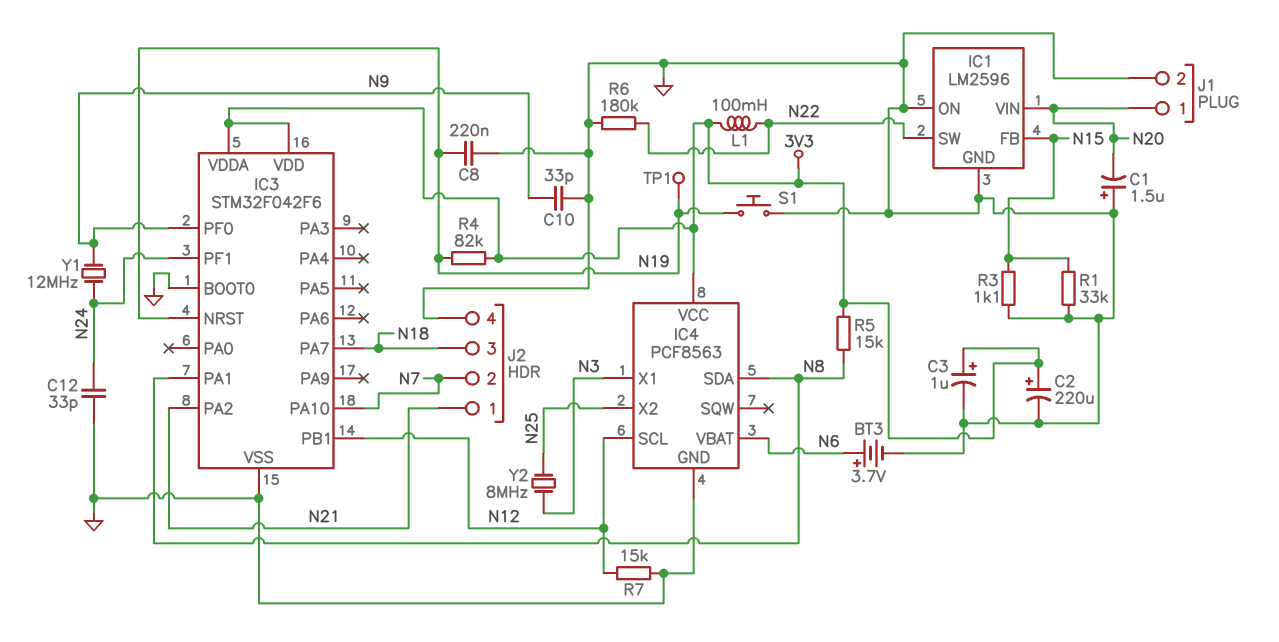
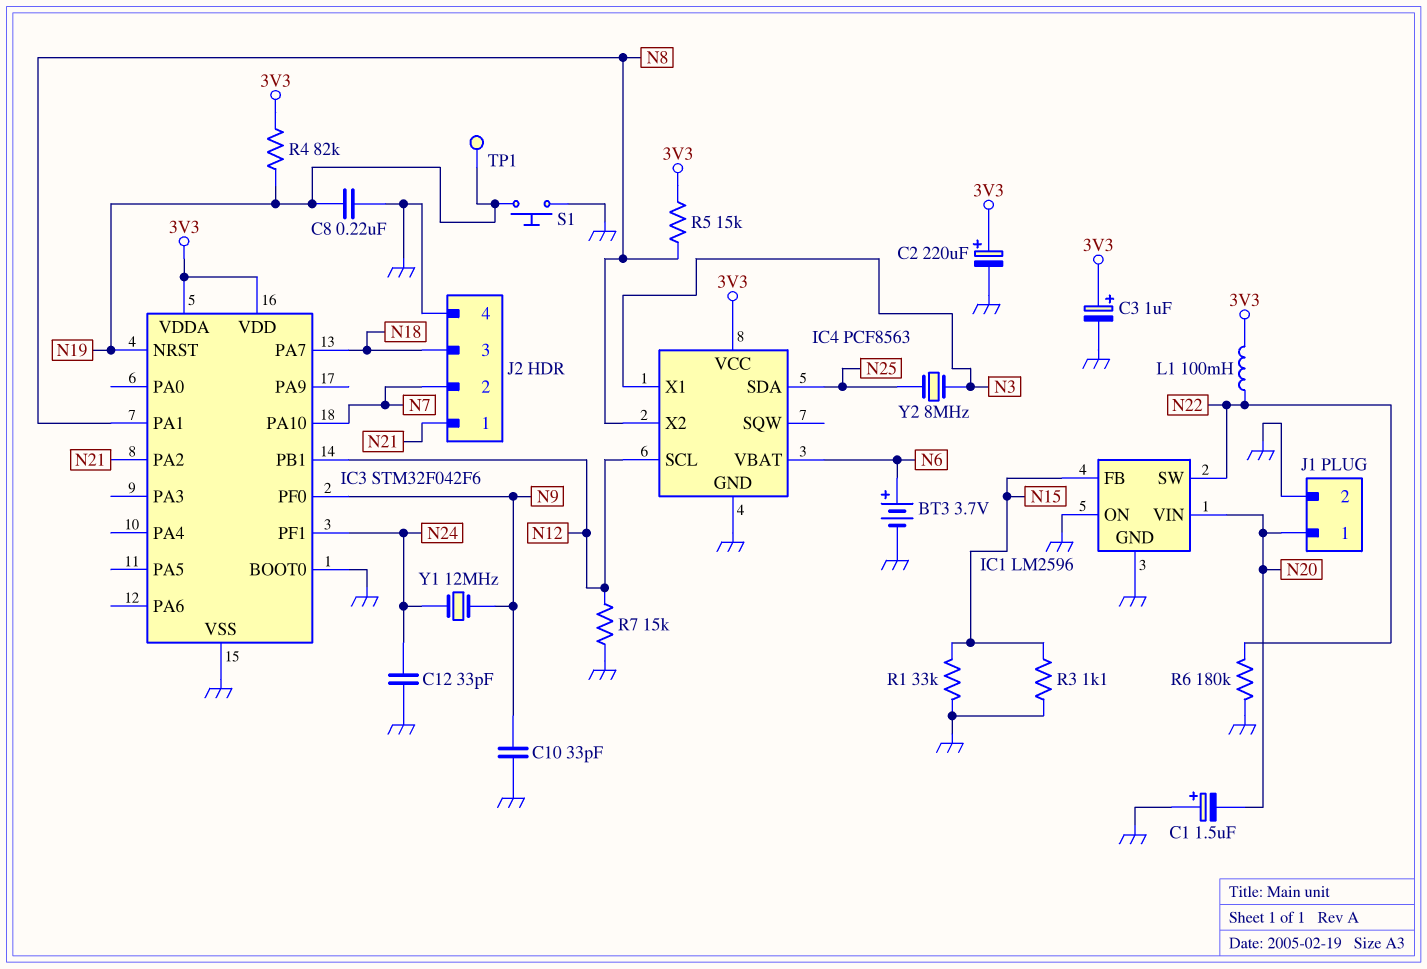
IC4 pin SDA: N8 -> N25
IC4 pin X2: N25 -> N8

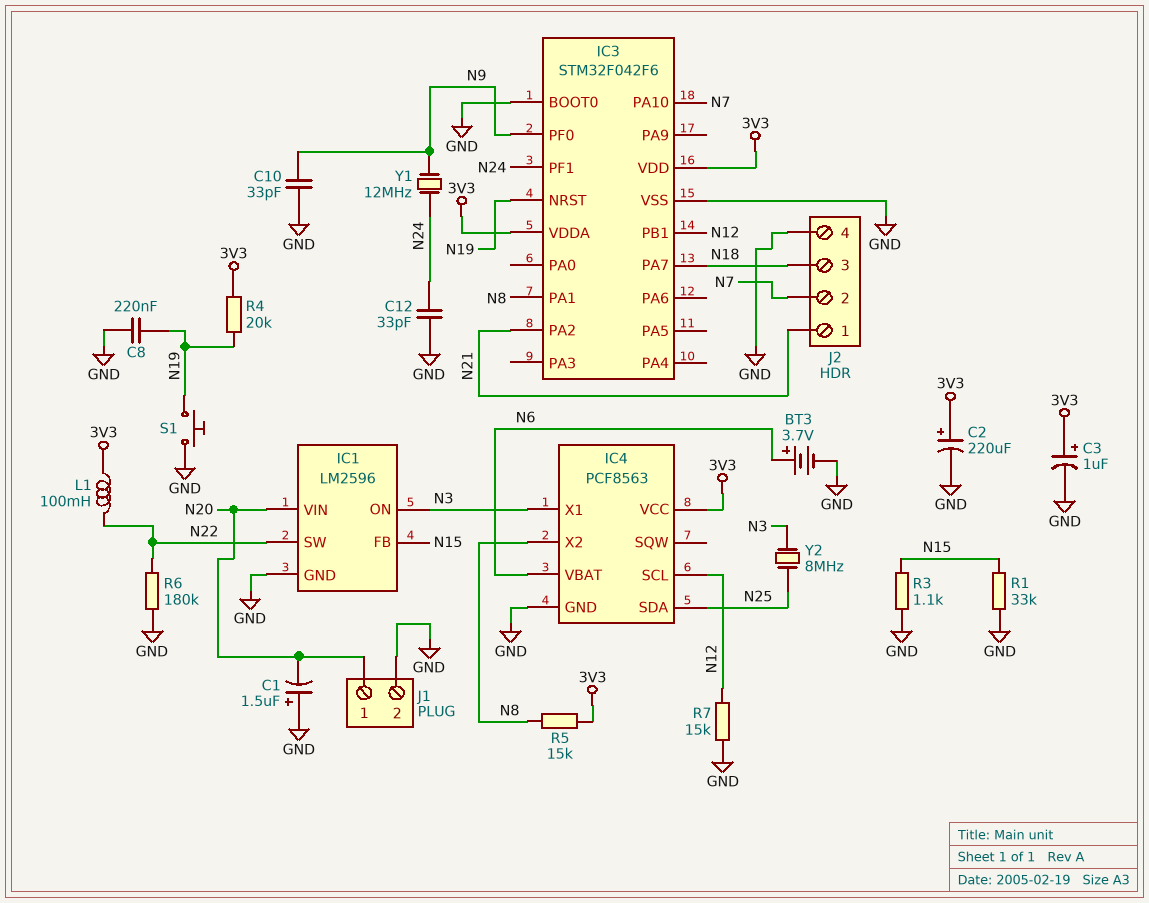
IC1 pin ON: GND -> N3
R4: 82k (3V3, N19) -> 20k (3V3, N19)
TP1: test point (N19) -> none

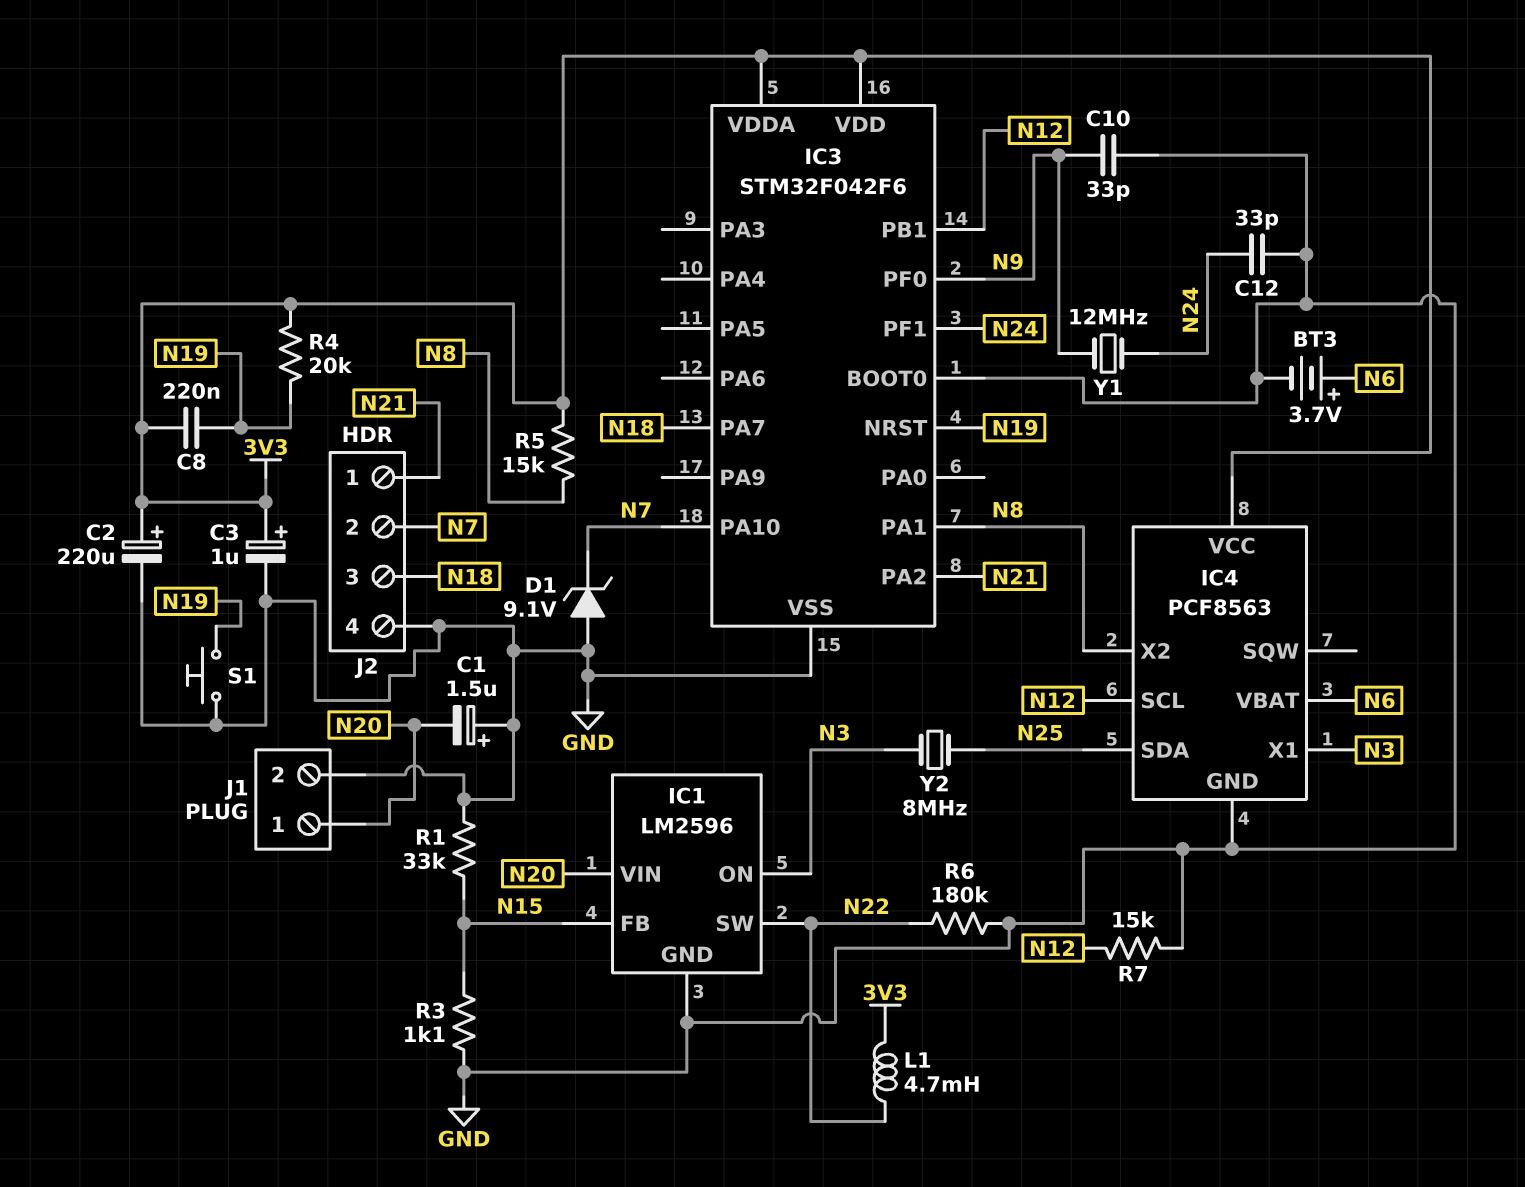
C8: 220nF (GND, N19) -> 220nF (3V3, N19)
D1: none -> zener 9.1V (A GND, K N7)
L1: 100mH (3V3, N22) -> 4.7mH (3V3, N22)

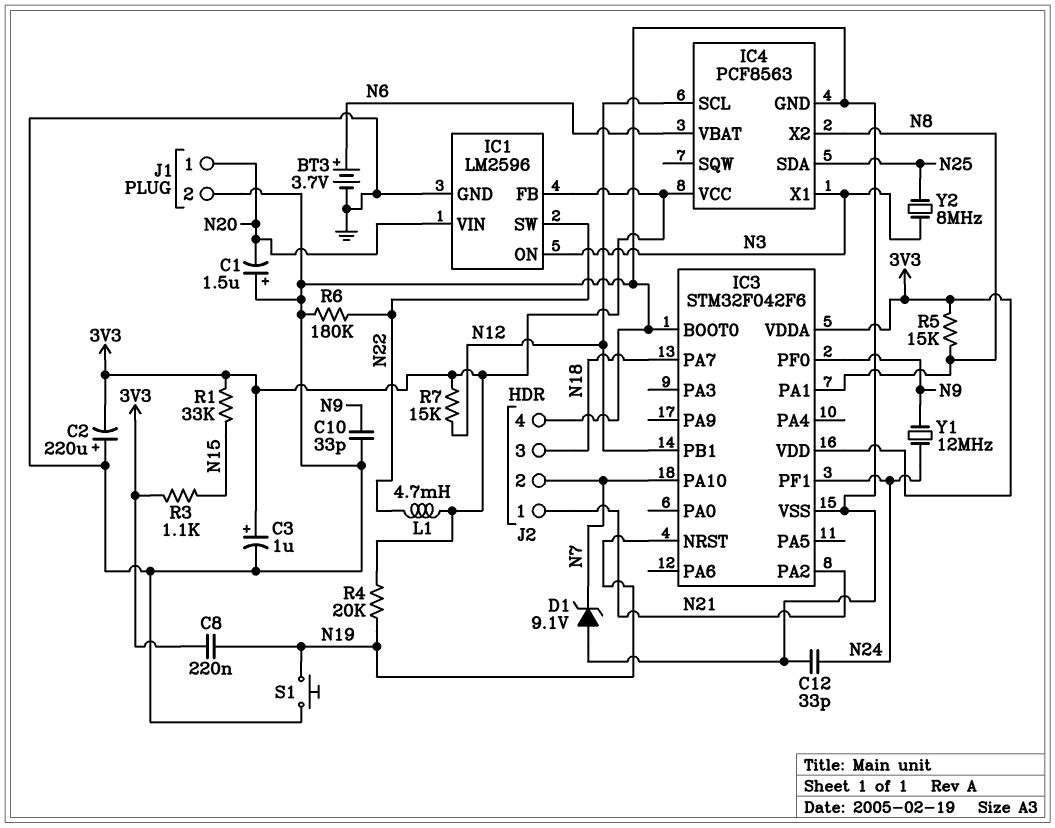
C2: 220uF (plus 3V3, minus GND) -> 220uF (plus GND, minus 3V3)
IC1 pin FB: N15 -> 3V3
R1: 33k (GND, N15) -> 33k (3V3, N15)
R3: 1.1k (GND, N15) -> 1.1k (3V3, N15)
R7: 15k (GND, N12) -> 15k (3V3, N12)

